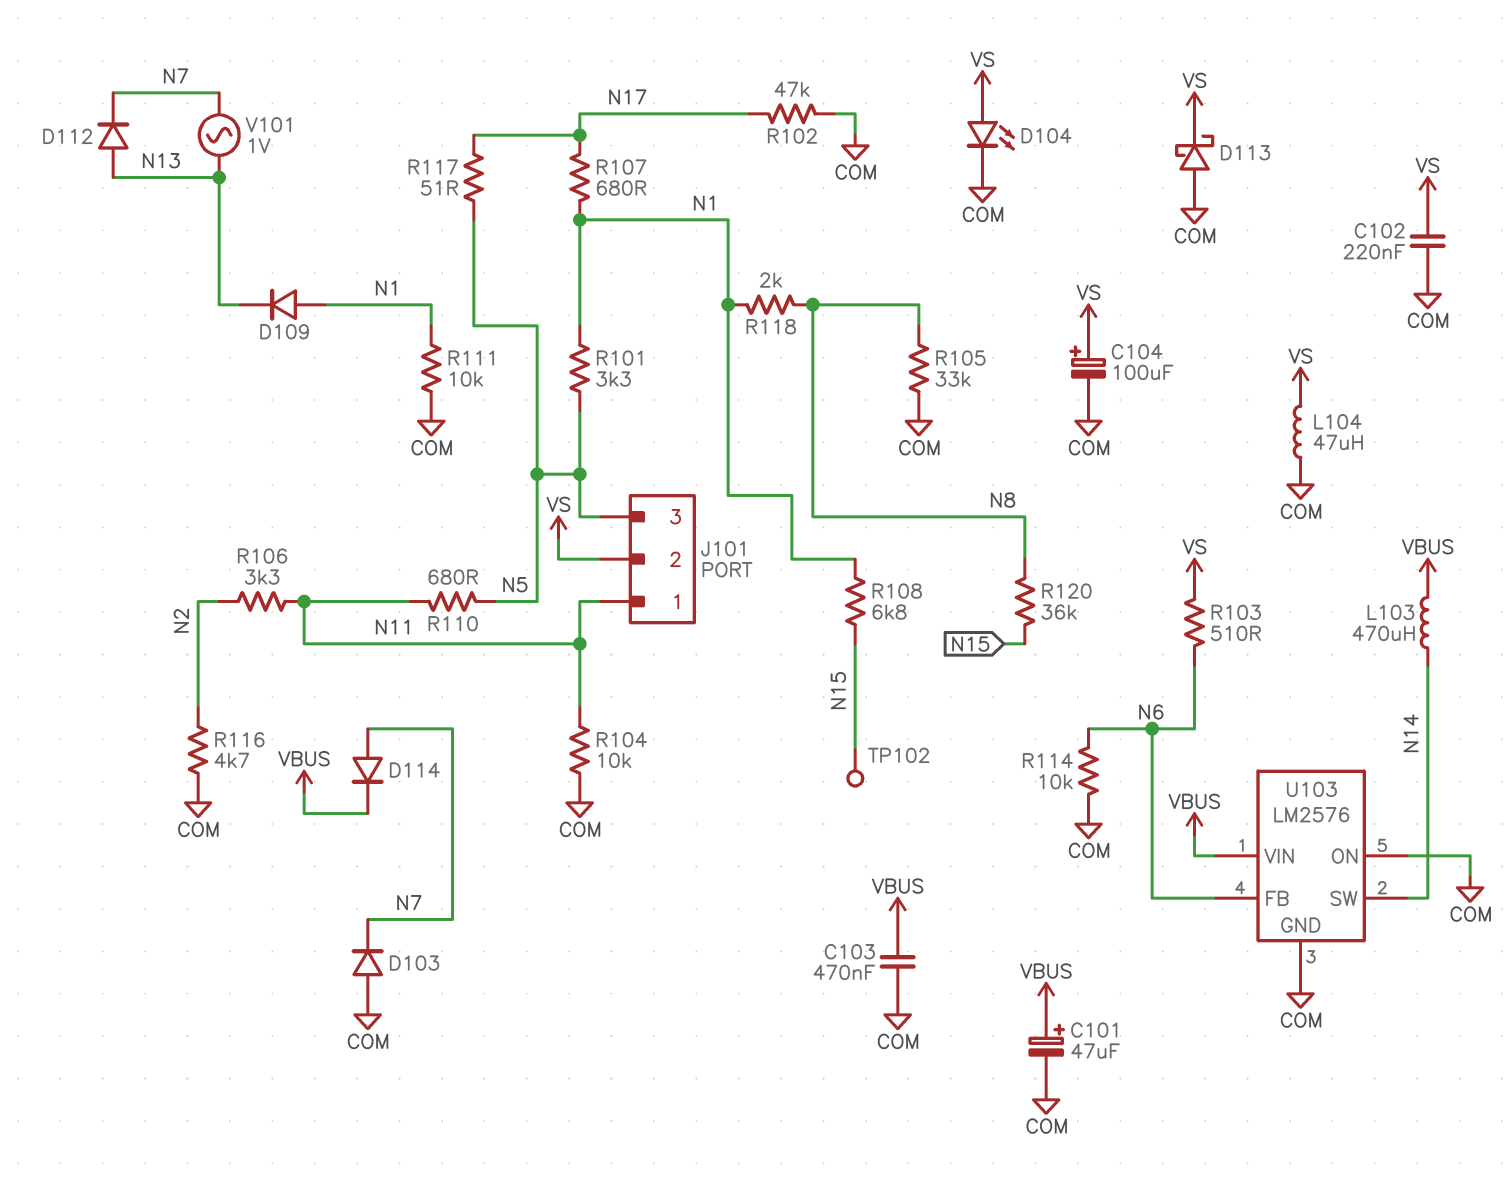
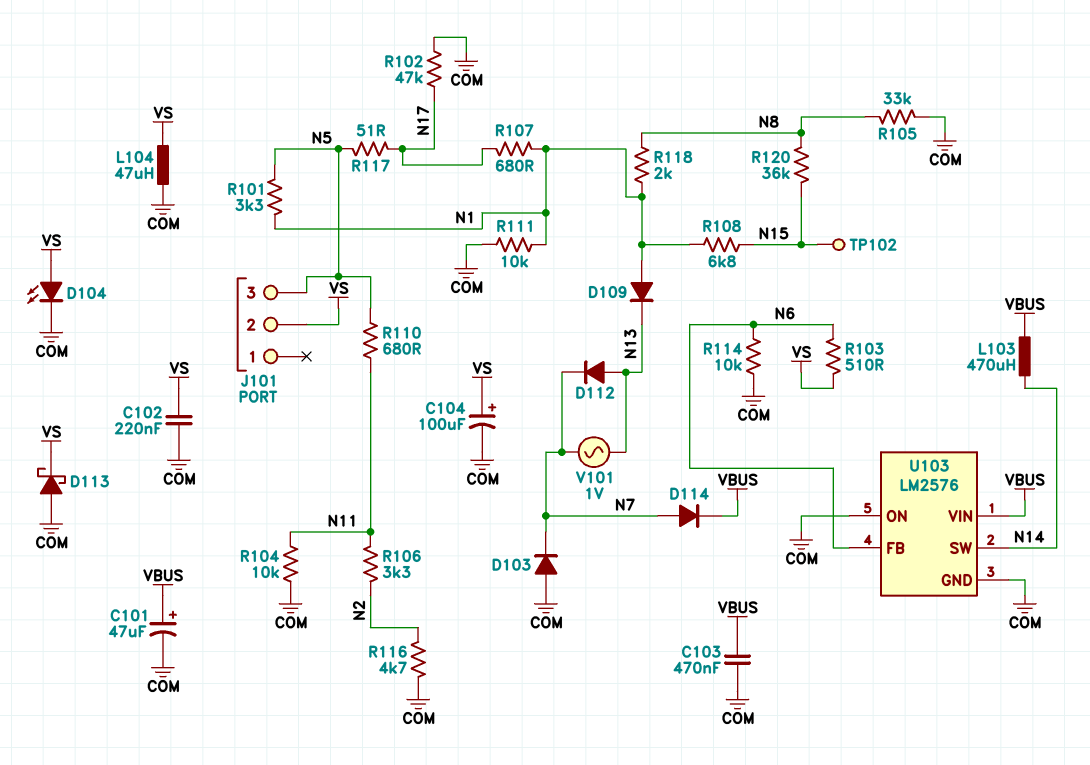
J101 pin 1: N11 -> none

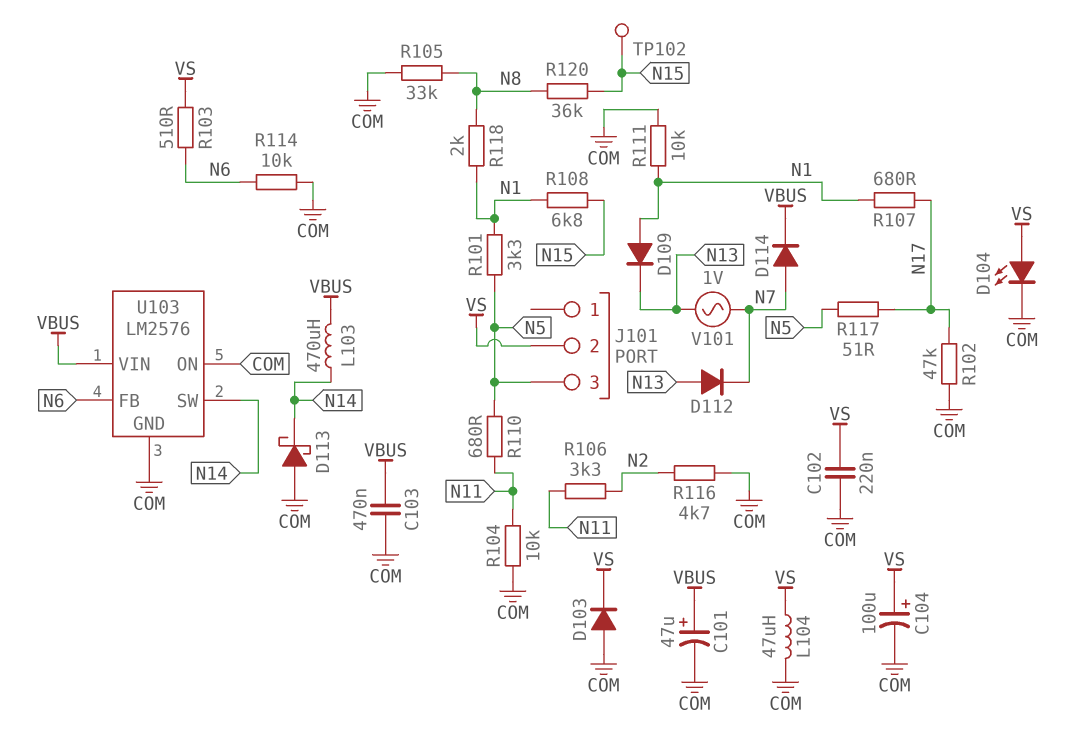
D103: diode (A COM, K N7) -> diode (A COM, K VS)
D113: schottky (A COM, K VS) -> schottky (A COM, K N14)

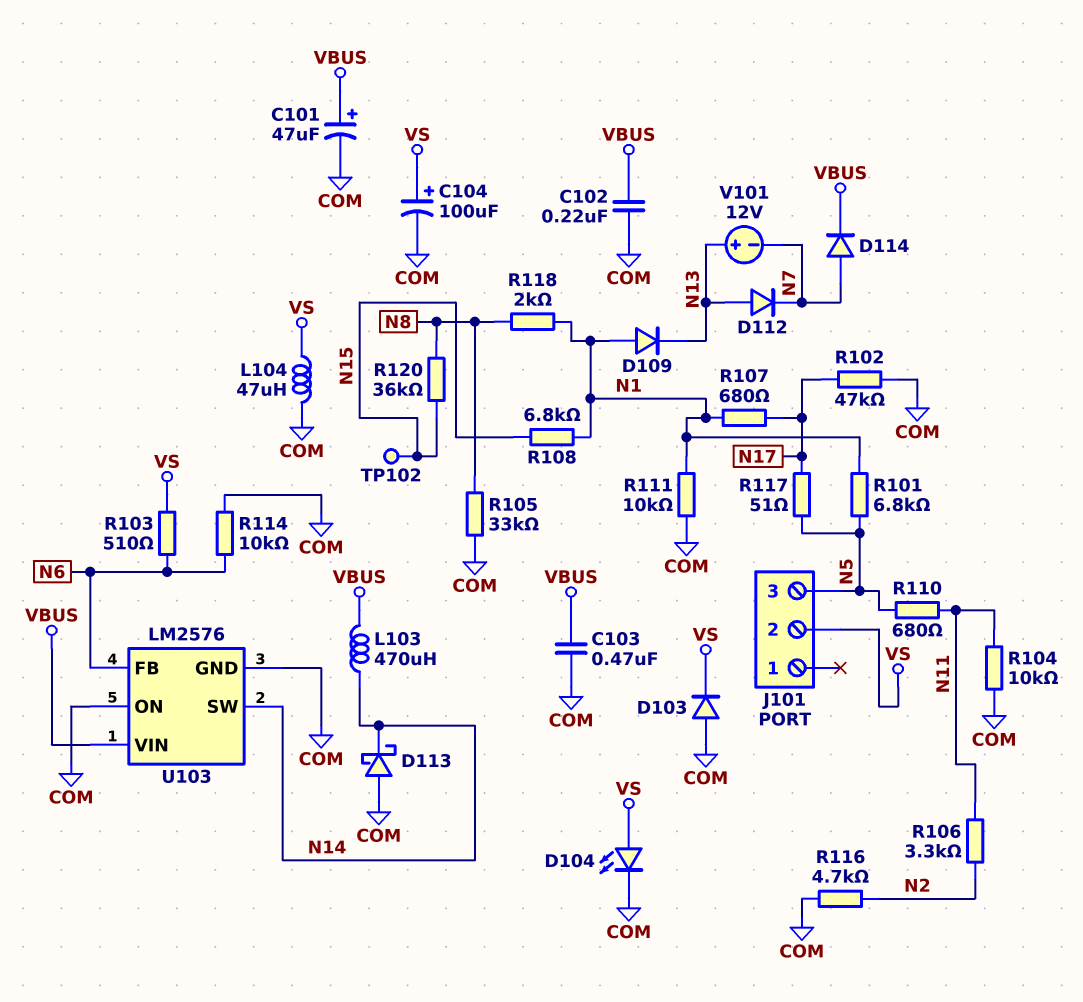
C102: 220nF (COM, VS) -> 220nF (COM, VBUS)
R101: 3.3k (N1, N5) -> 6.8k (N1, N5)
V101: AC 1V (N7, N13) -> 12V (plus N13, minus N7)

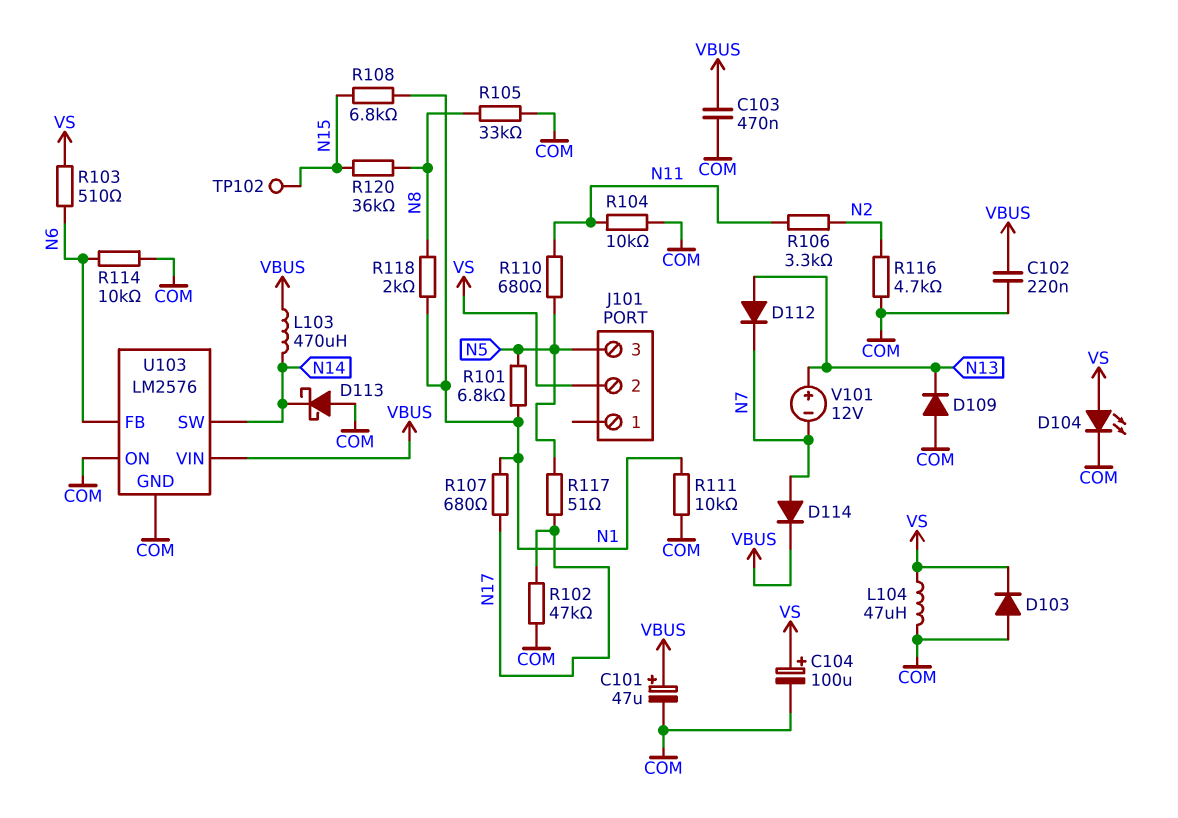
D109: diode (A N1, K N13) -> diode (A COM, K N13)

